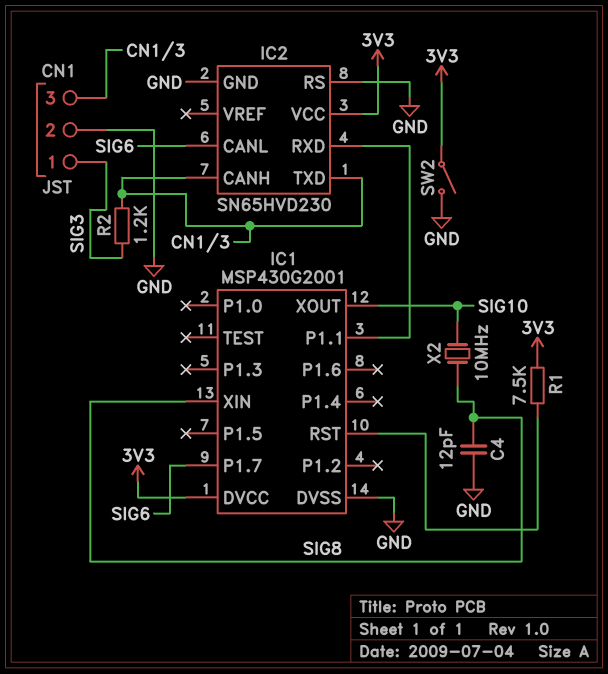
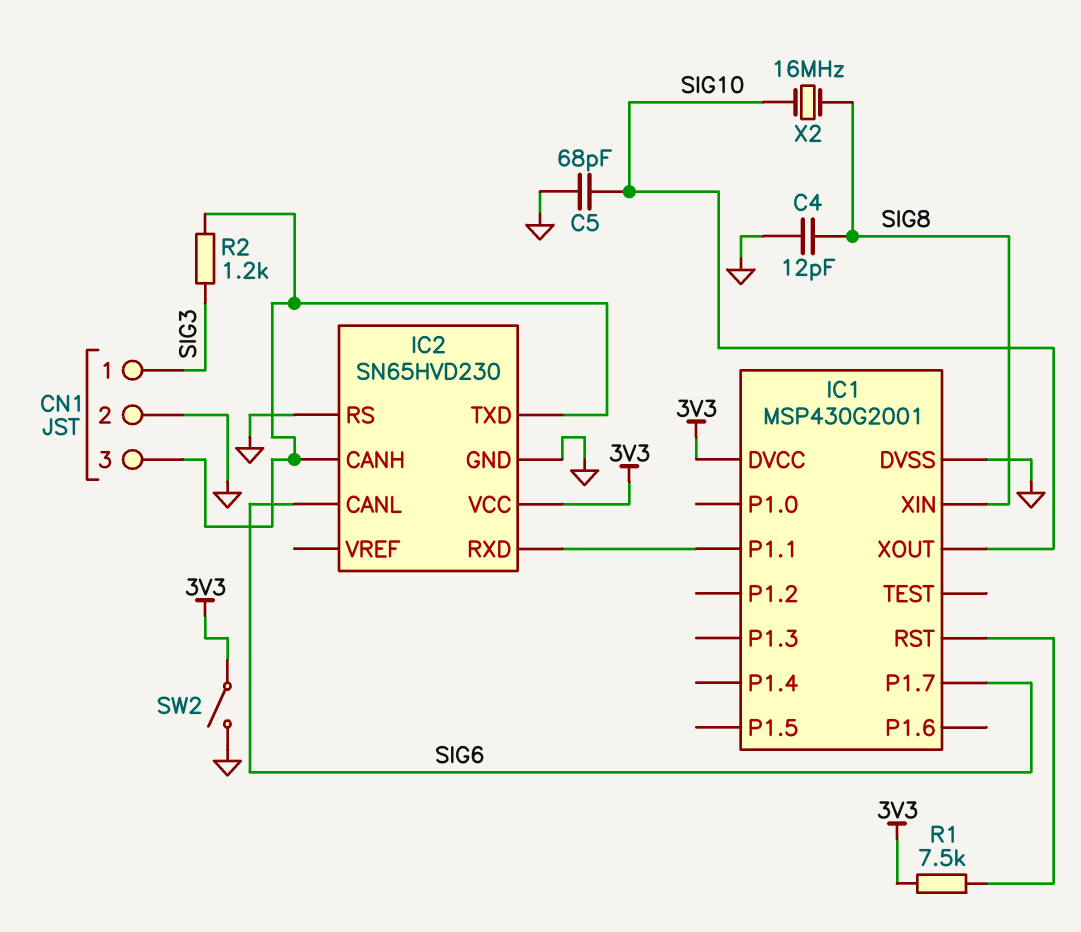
C5: none -> 68pF (GND, SIG10)
X2: 10MHz (SIG8, SIG10) -> 16MHz (SIG8, SIG10)

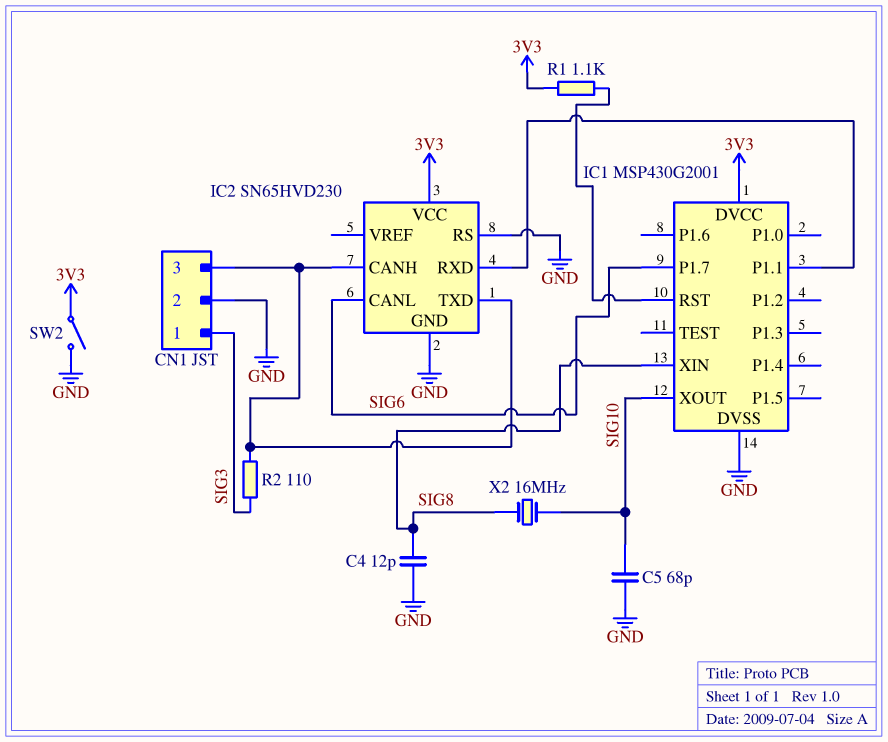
R1: 7.5k (3V3, IC1/RST) -> 1.1k (3V3, IC1/RST)
R2: 1.2k (CN1/3, SIG3) -> 110 (CN1/3, SIG3)

